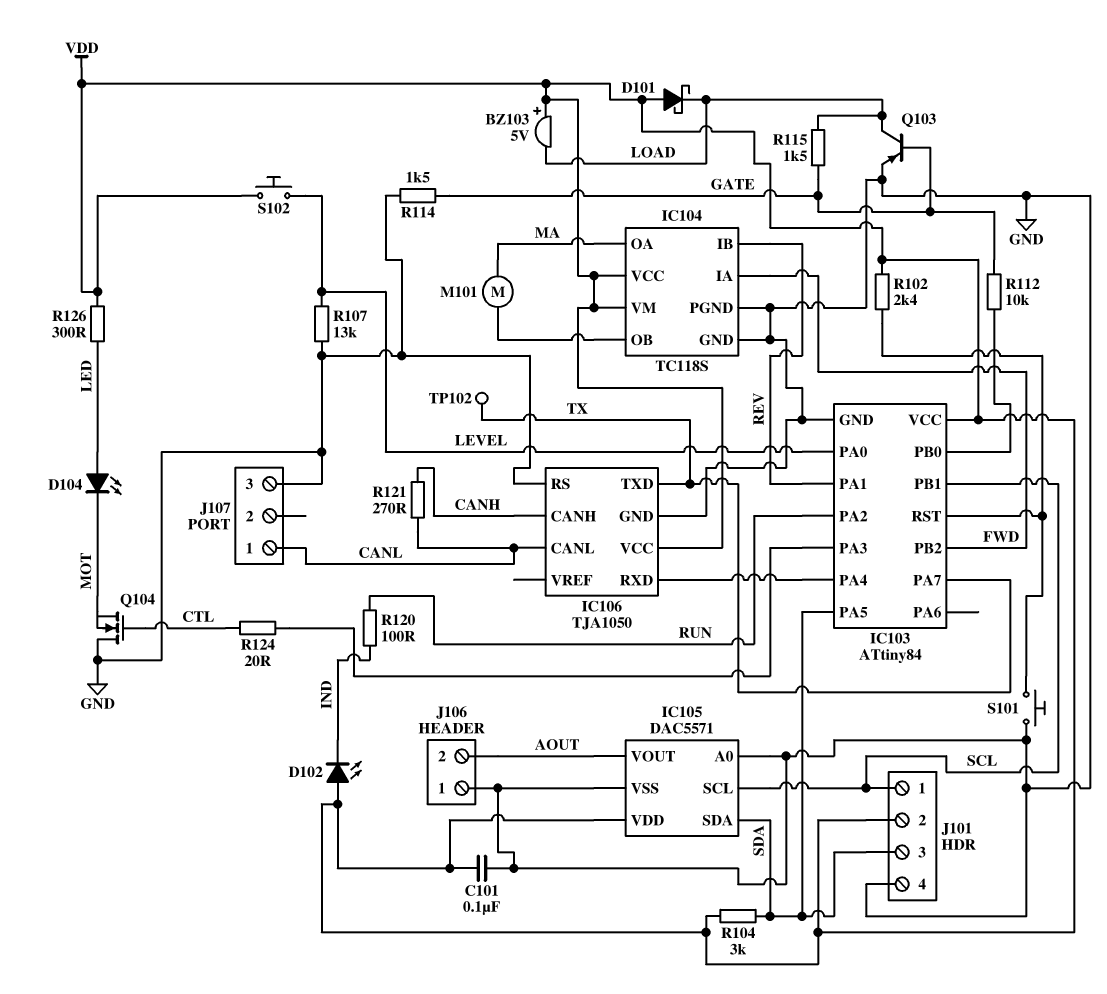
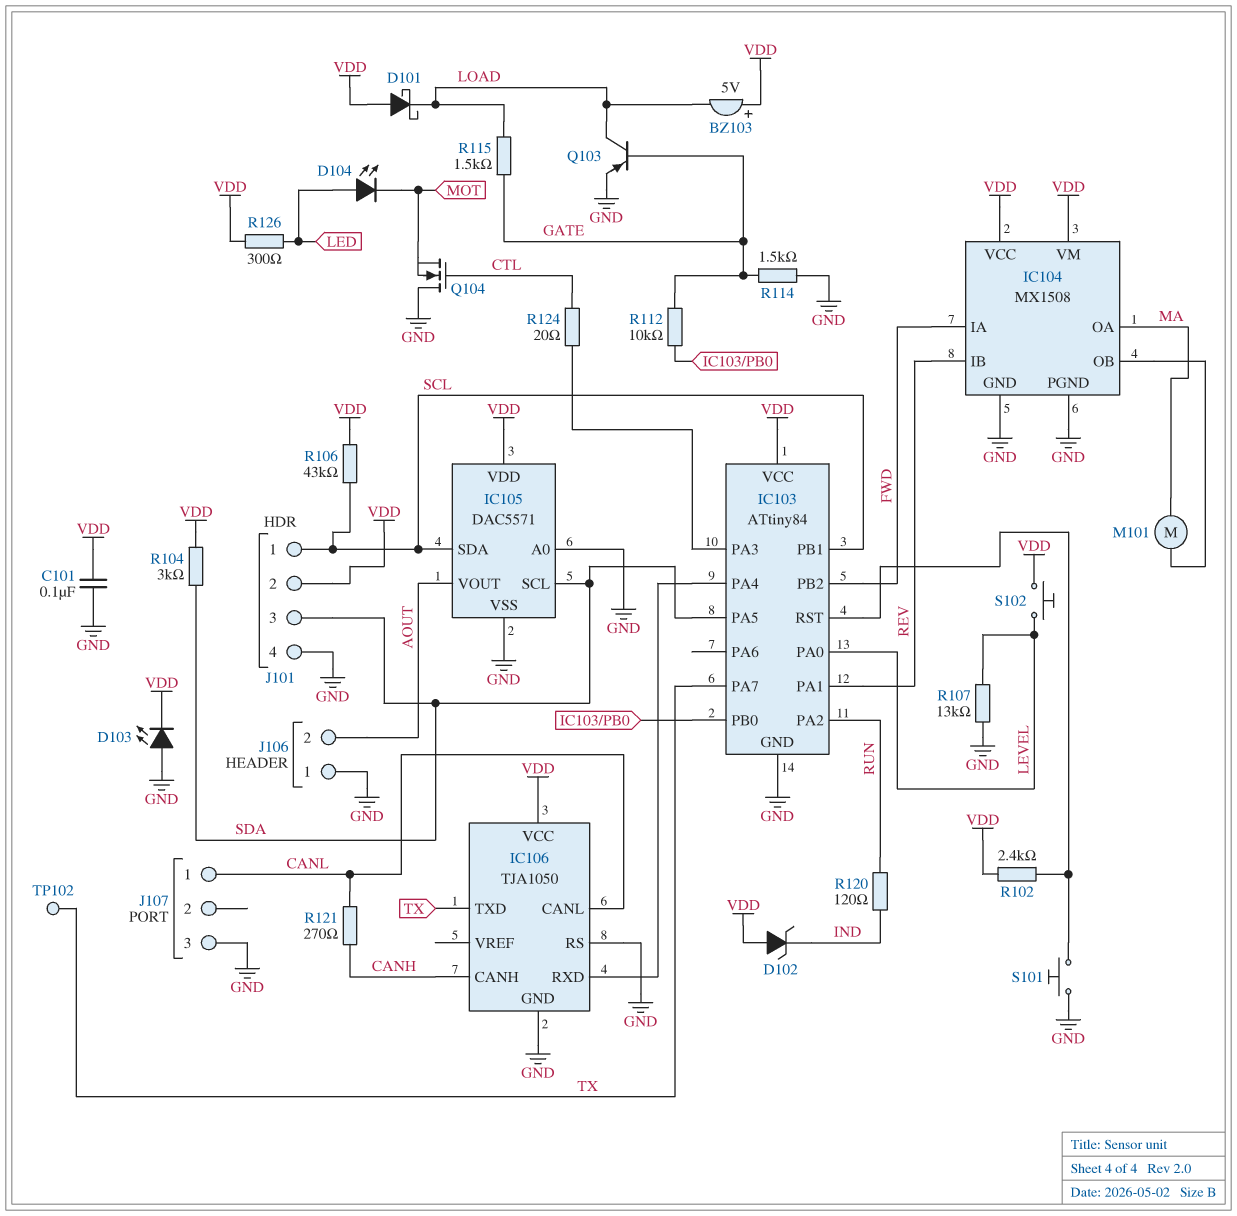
D102: LED (A VDD, K IND) -> zener (A VDD, K IND)
D103: none -> LED (A GND, K VDD)
IC104: TC118S -> MX1508
IC105 pin SCL: SCL -> SDA
IC105 pin SDA: SDA -> SCL
R106: none -> 43k (SCL, VDD)
R120: 100 (IND, RUN) -> 120 (IND, RUN)

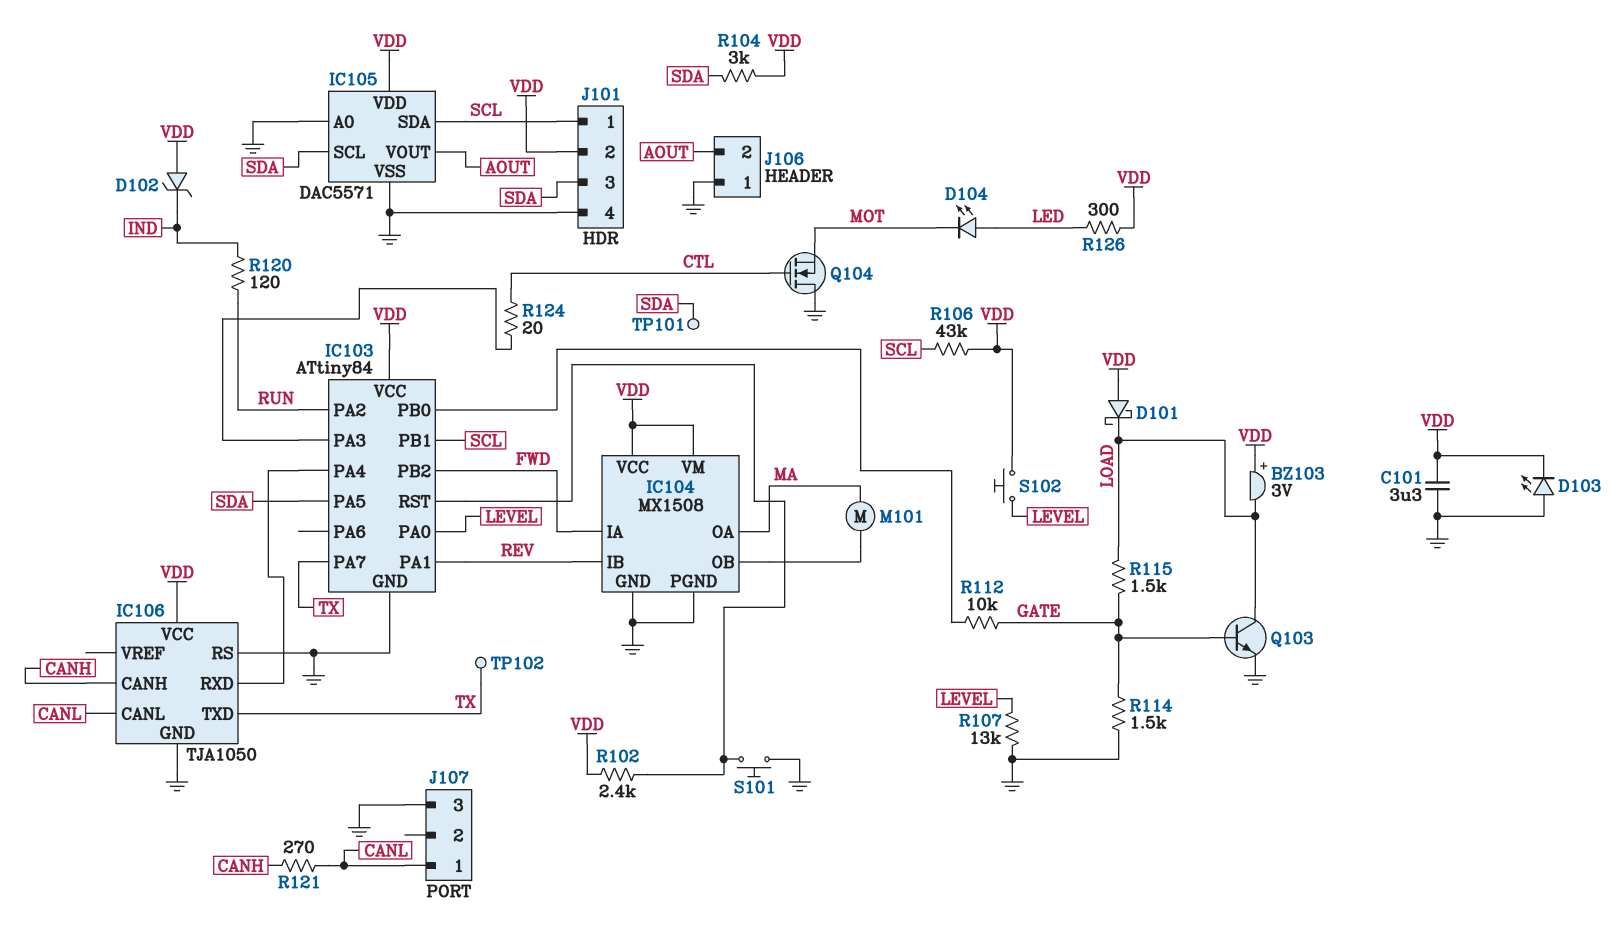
BZ103: buzzer 5V (plus VDD, minus LOAD) -> buzzer 3V (plus VDD, minus LOAD)
C101: 100nF (GND, VDD) -> 3.3uF (GND, VDD)
Q103: PNP (B GATE, C LOAD, E GND) -> NPN (B GATE, C LOAD, E GND)
TP101: none -> test point (SDA)

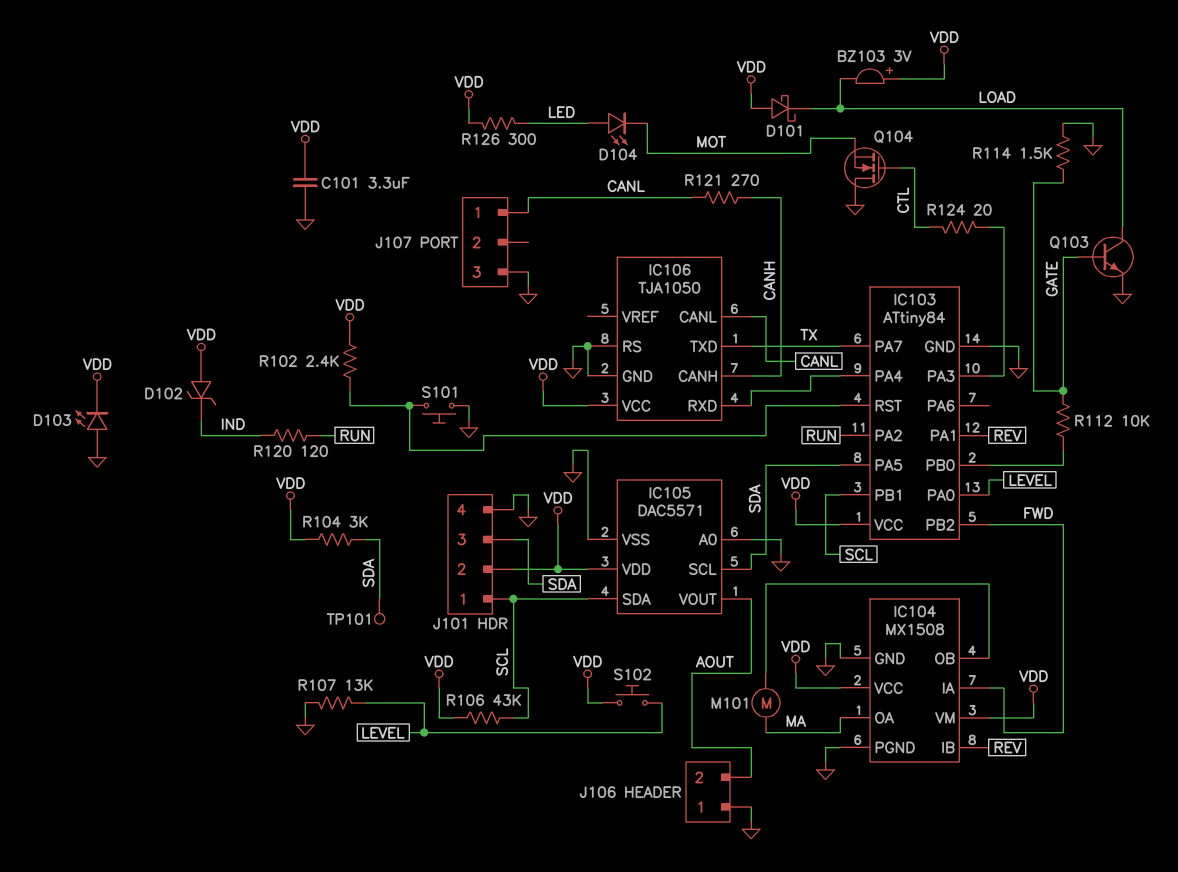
R115: 1.5k (GATE, LOAD) -> none
TP102: test point (TX) -> none

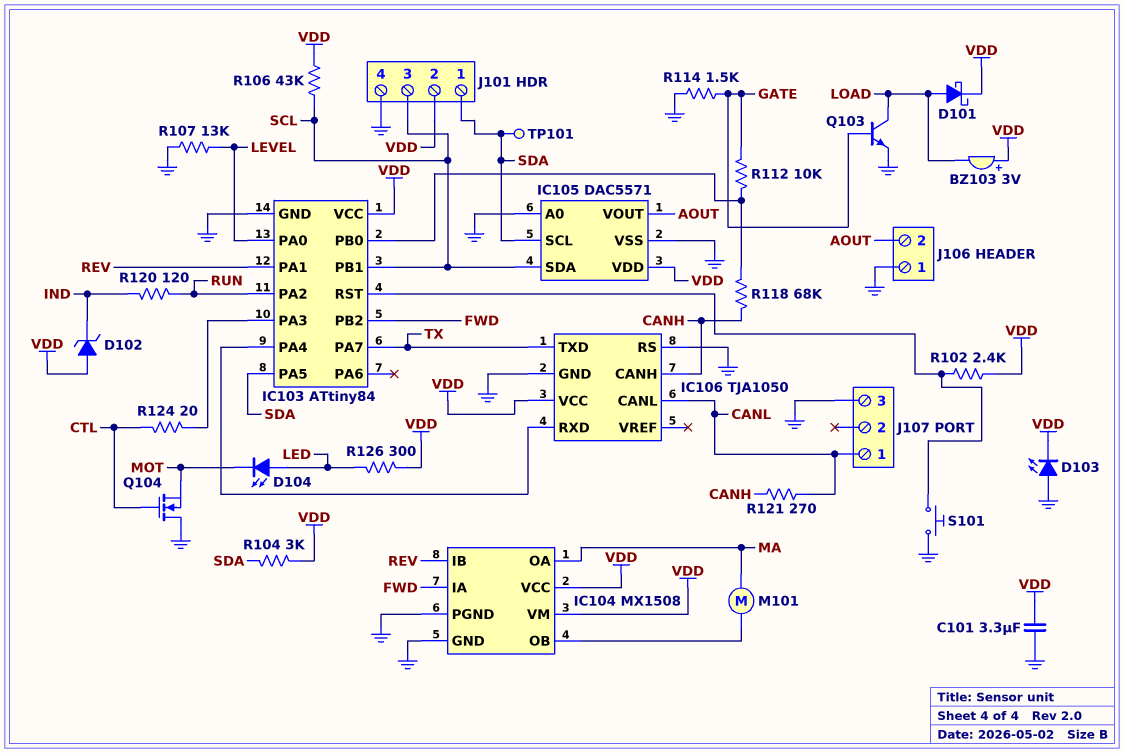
D101: schottky (A VDD, K LOAD) -> schottky (A LOAD, K VDD)
J101 pin 1: SCL -> SDA
J101 pin 3: SDA -> SCL
R118: none -> 68k (CANH, IC103/PB0)
S102: button (LEVEL, VDD) -> none

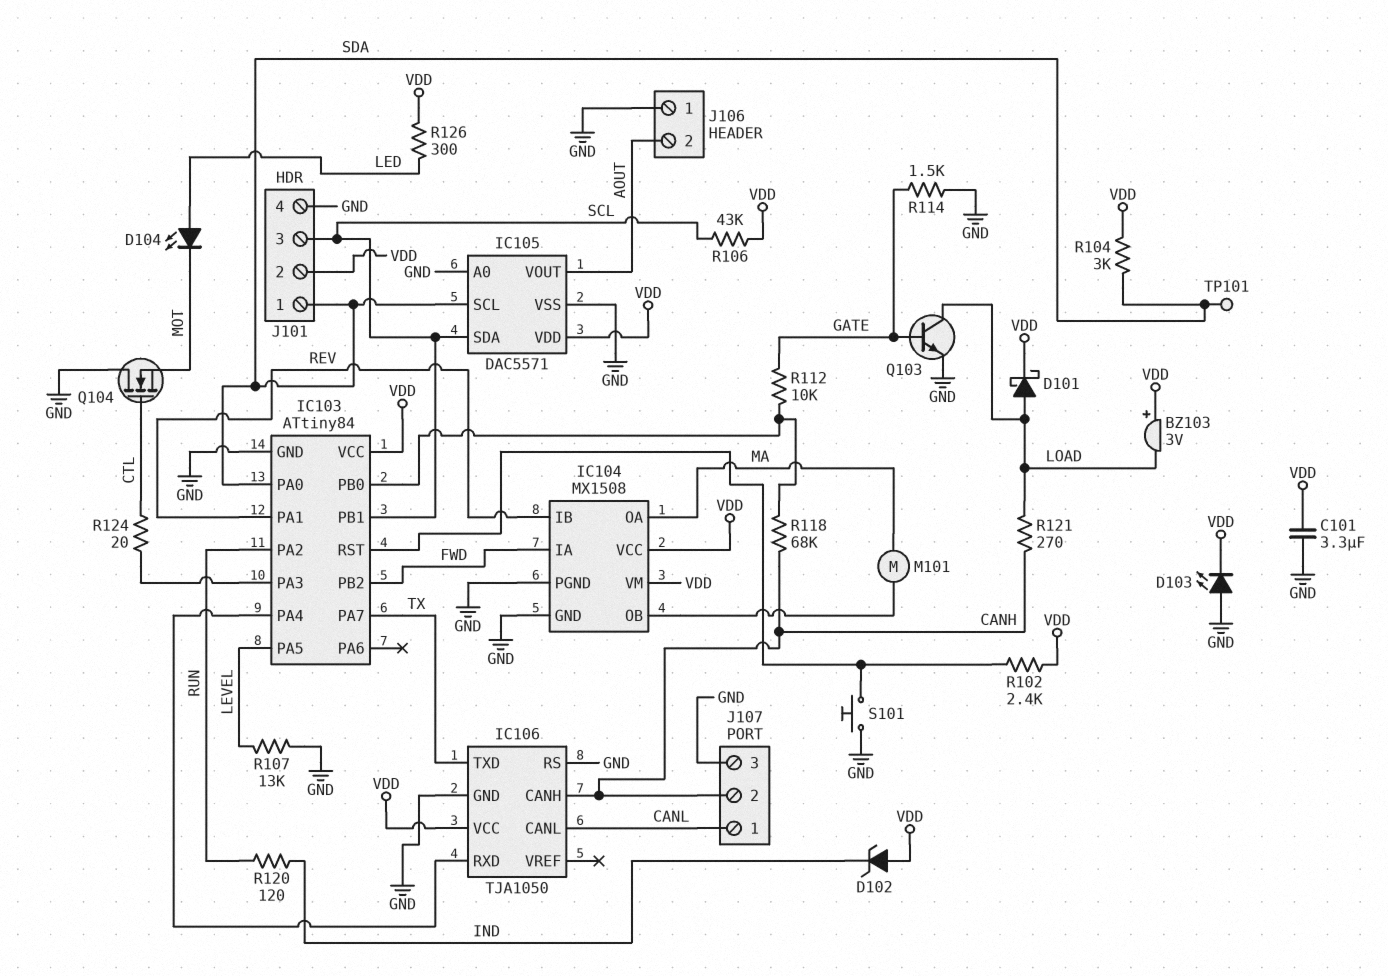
IC103 pin PA0: LEVEL -> SDA
IC103 pin PA5: SDA -> LEVEL
J107 pin 2: none -> CANH
R121: 270 (CANH, CANL) -> 270 (CANH, LOAD)

